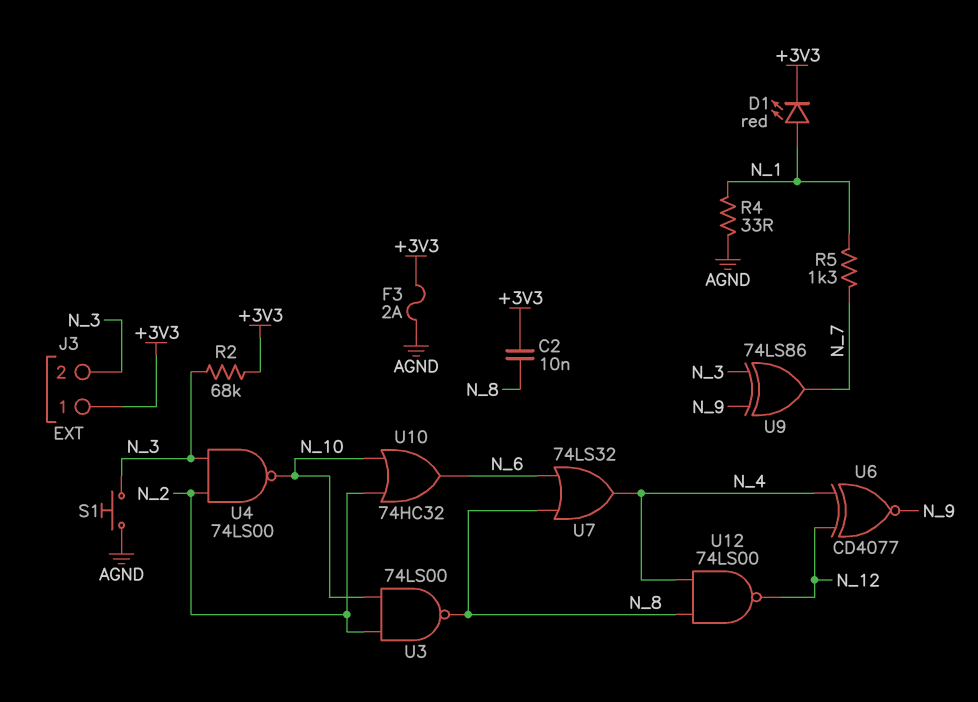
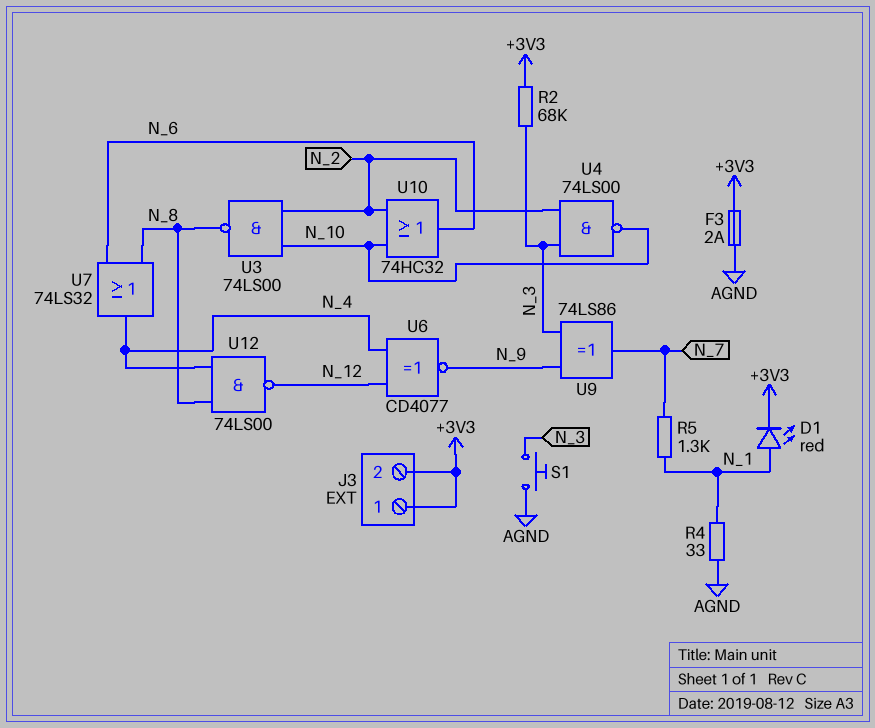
C2: 10nF (+3V3, N_8) -> none
J3 pin 2: N_3 -> +3V3

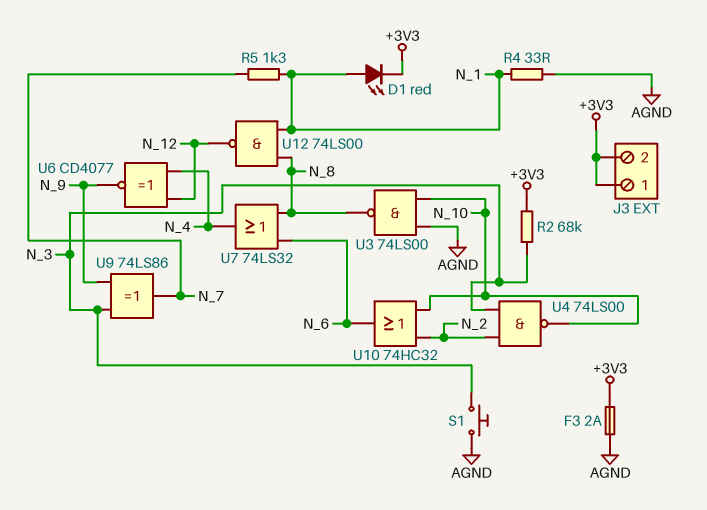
U3: NAND 74LS00 (in N_2, in N_10, out N_8) -> NAND 74LS00 (in AGND, in N_10, out N_8)
U12: NAND 74LS00 (in N_4, in N_8, out N_12) -> NAND 74LS00 (in N_1, in N_8, out N_12)

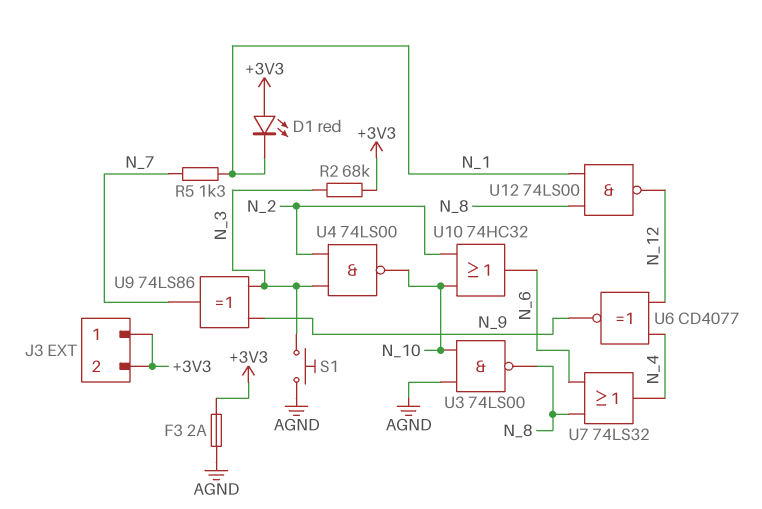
D1: LED red (A N_1, K +3V3) -> LED red (A +3V3, K N_1)
R4: 33 (AGND, N_1) -> none

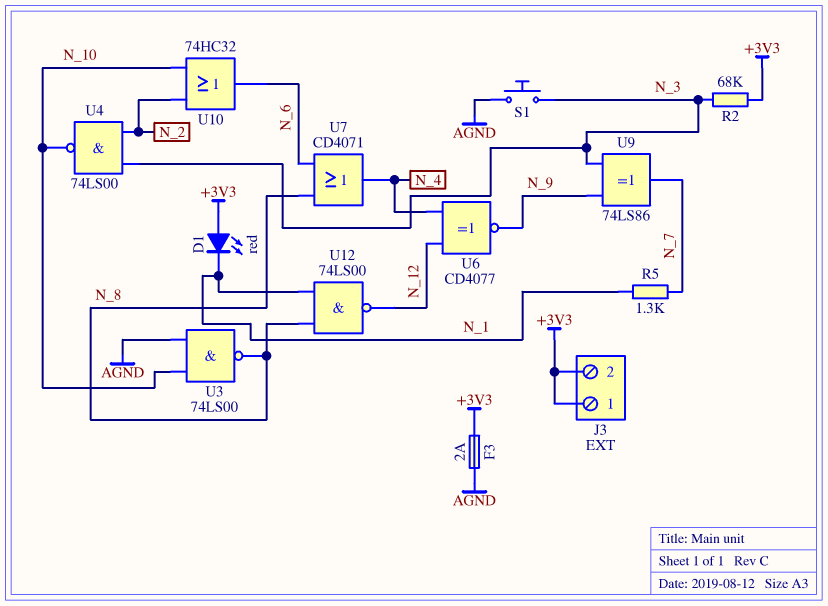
U7: OR 74LS32 (in N_6, in N_8, out N_4) -> OR CD4071 (in N_6, in N_8, out N_4)

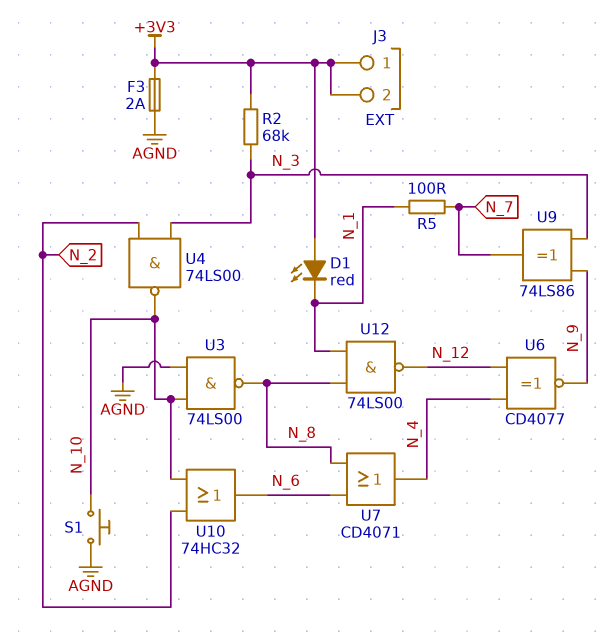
R5: 1.3k (N_1, N_7) -> 100 (N_1, N_7)
S1: button (AGND, N_3) -> button (AGND, N_10)

